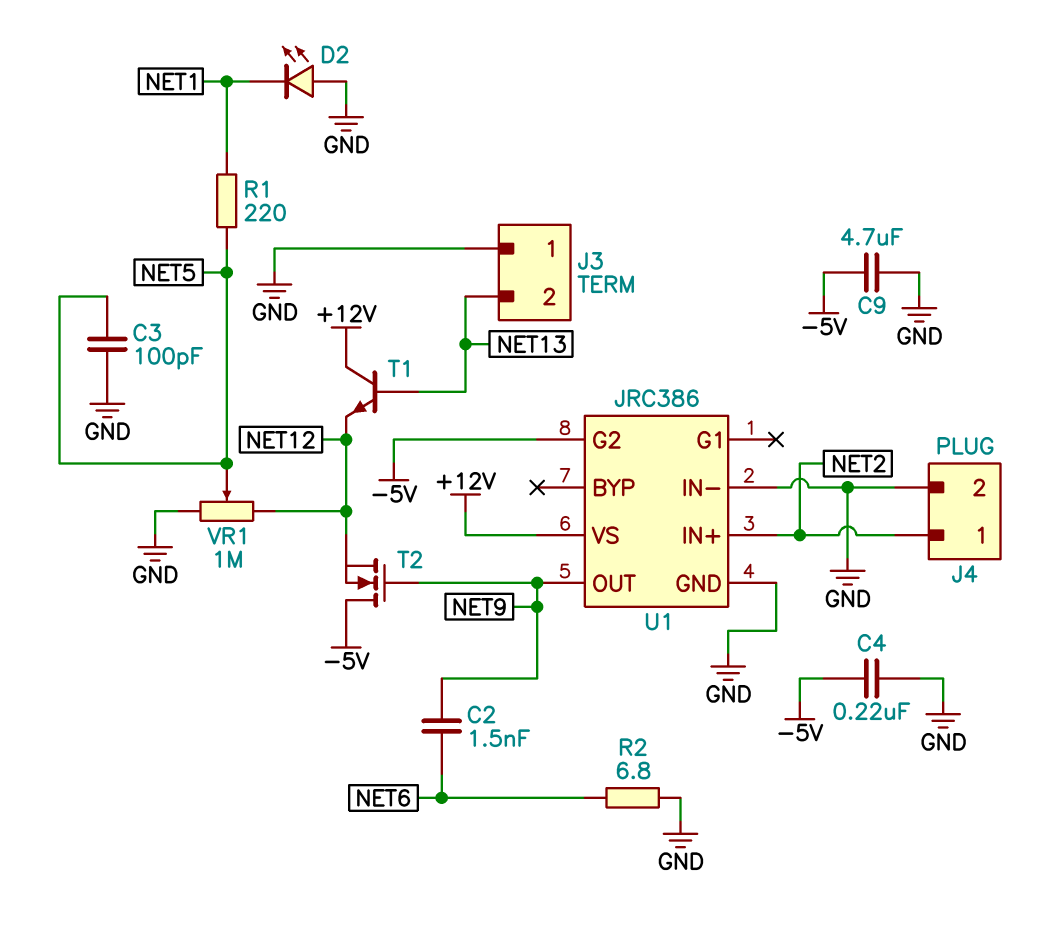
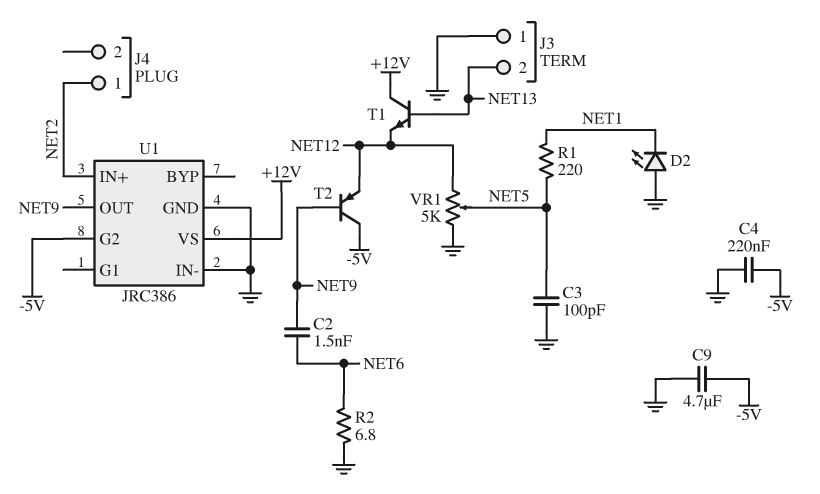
J4 pin 2: GND -> none
T2: NMOS (G NET9, D -5V, S NET12) -> PNP (B NET9, C -5V, E NET12)
VR1: 1M (GND, NET12, wiper NET5) -> 5k (GND, NET12, wiper NET5)

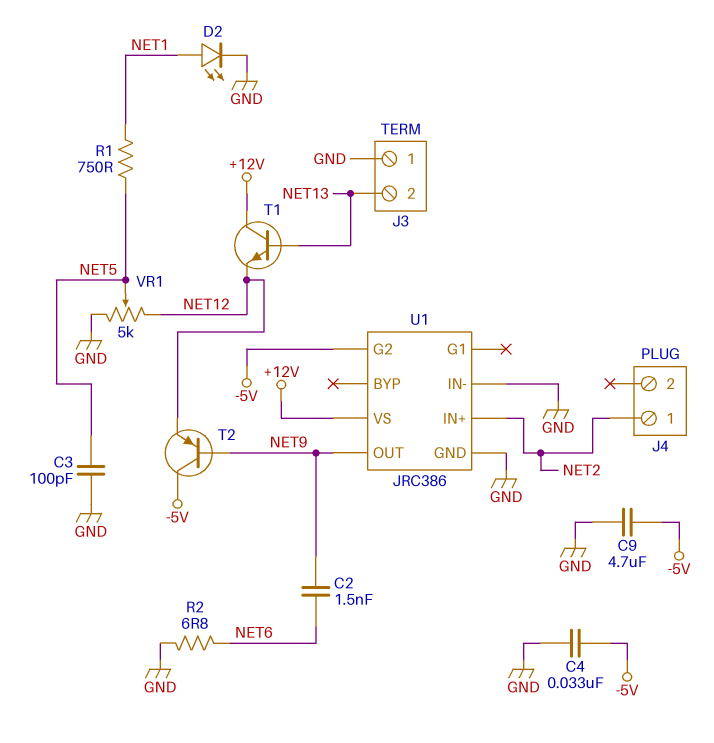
C4: 220nF (-5V, GND) -> 33nF (-5V, GND)
D2: LED (A GND, K NET1) -> LED (A NET1, K GND)
R1: 220 (NET1, NET5) -> 750 (NET1, NET5)

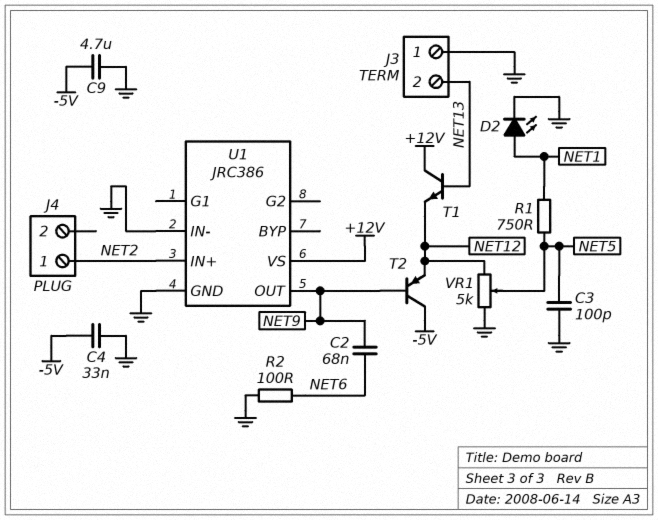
C2: 1.5nF (NET6, NET9) -> 68nF (NET6, NET9)
R2: 6.8 (GND, NET6) -> 100 (GND, NET6)
U1 pin G2: -5V -> none

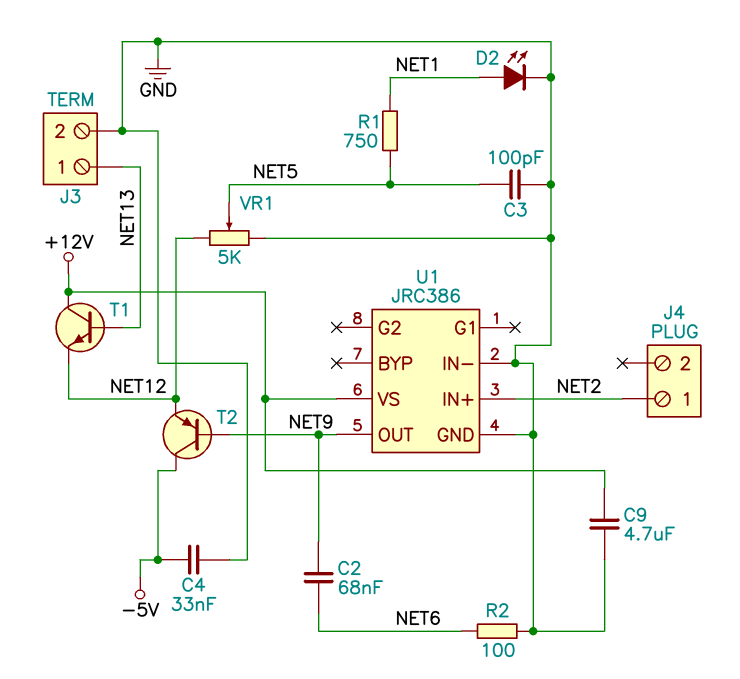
C9: 4.7uF (-5V, GND) -> 4.7uF (+12V, GND)
J3 pin 1: GND -> NET13
J3 pin 2: NET13 -> GND

